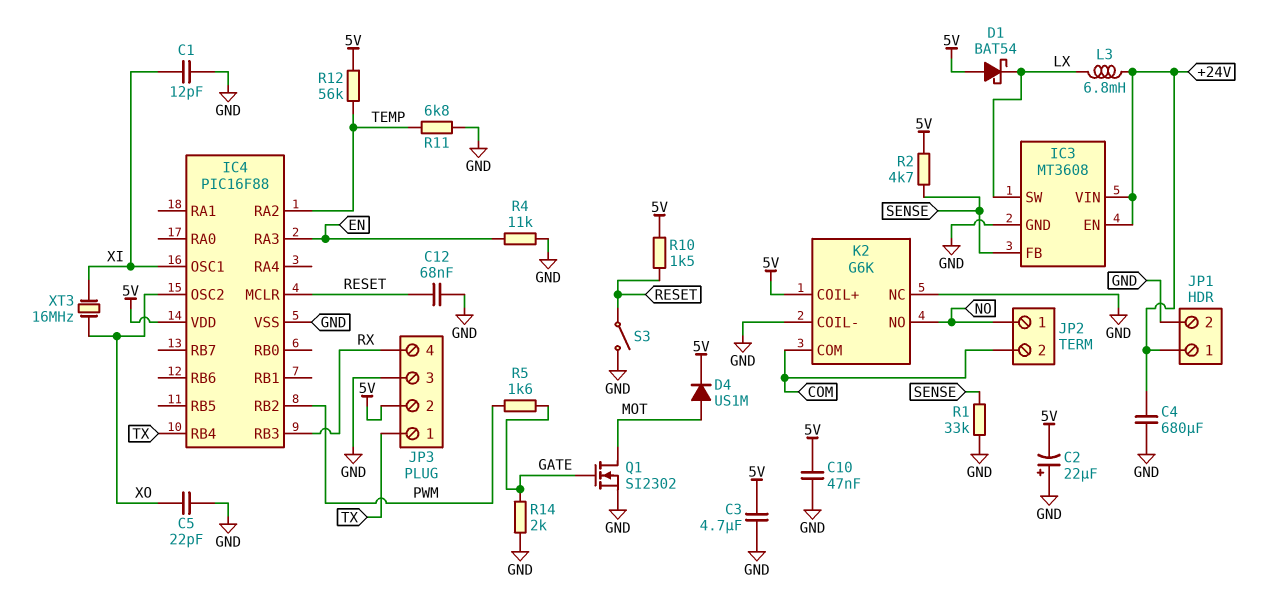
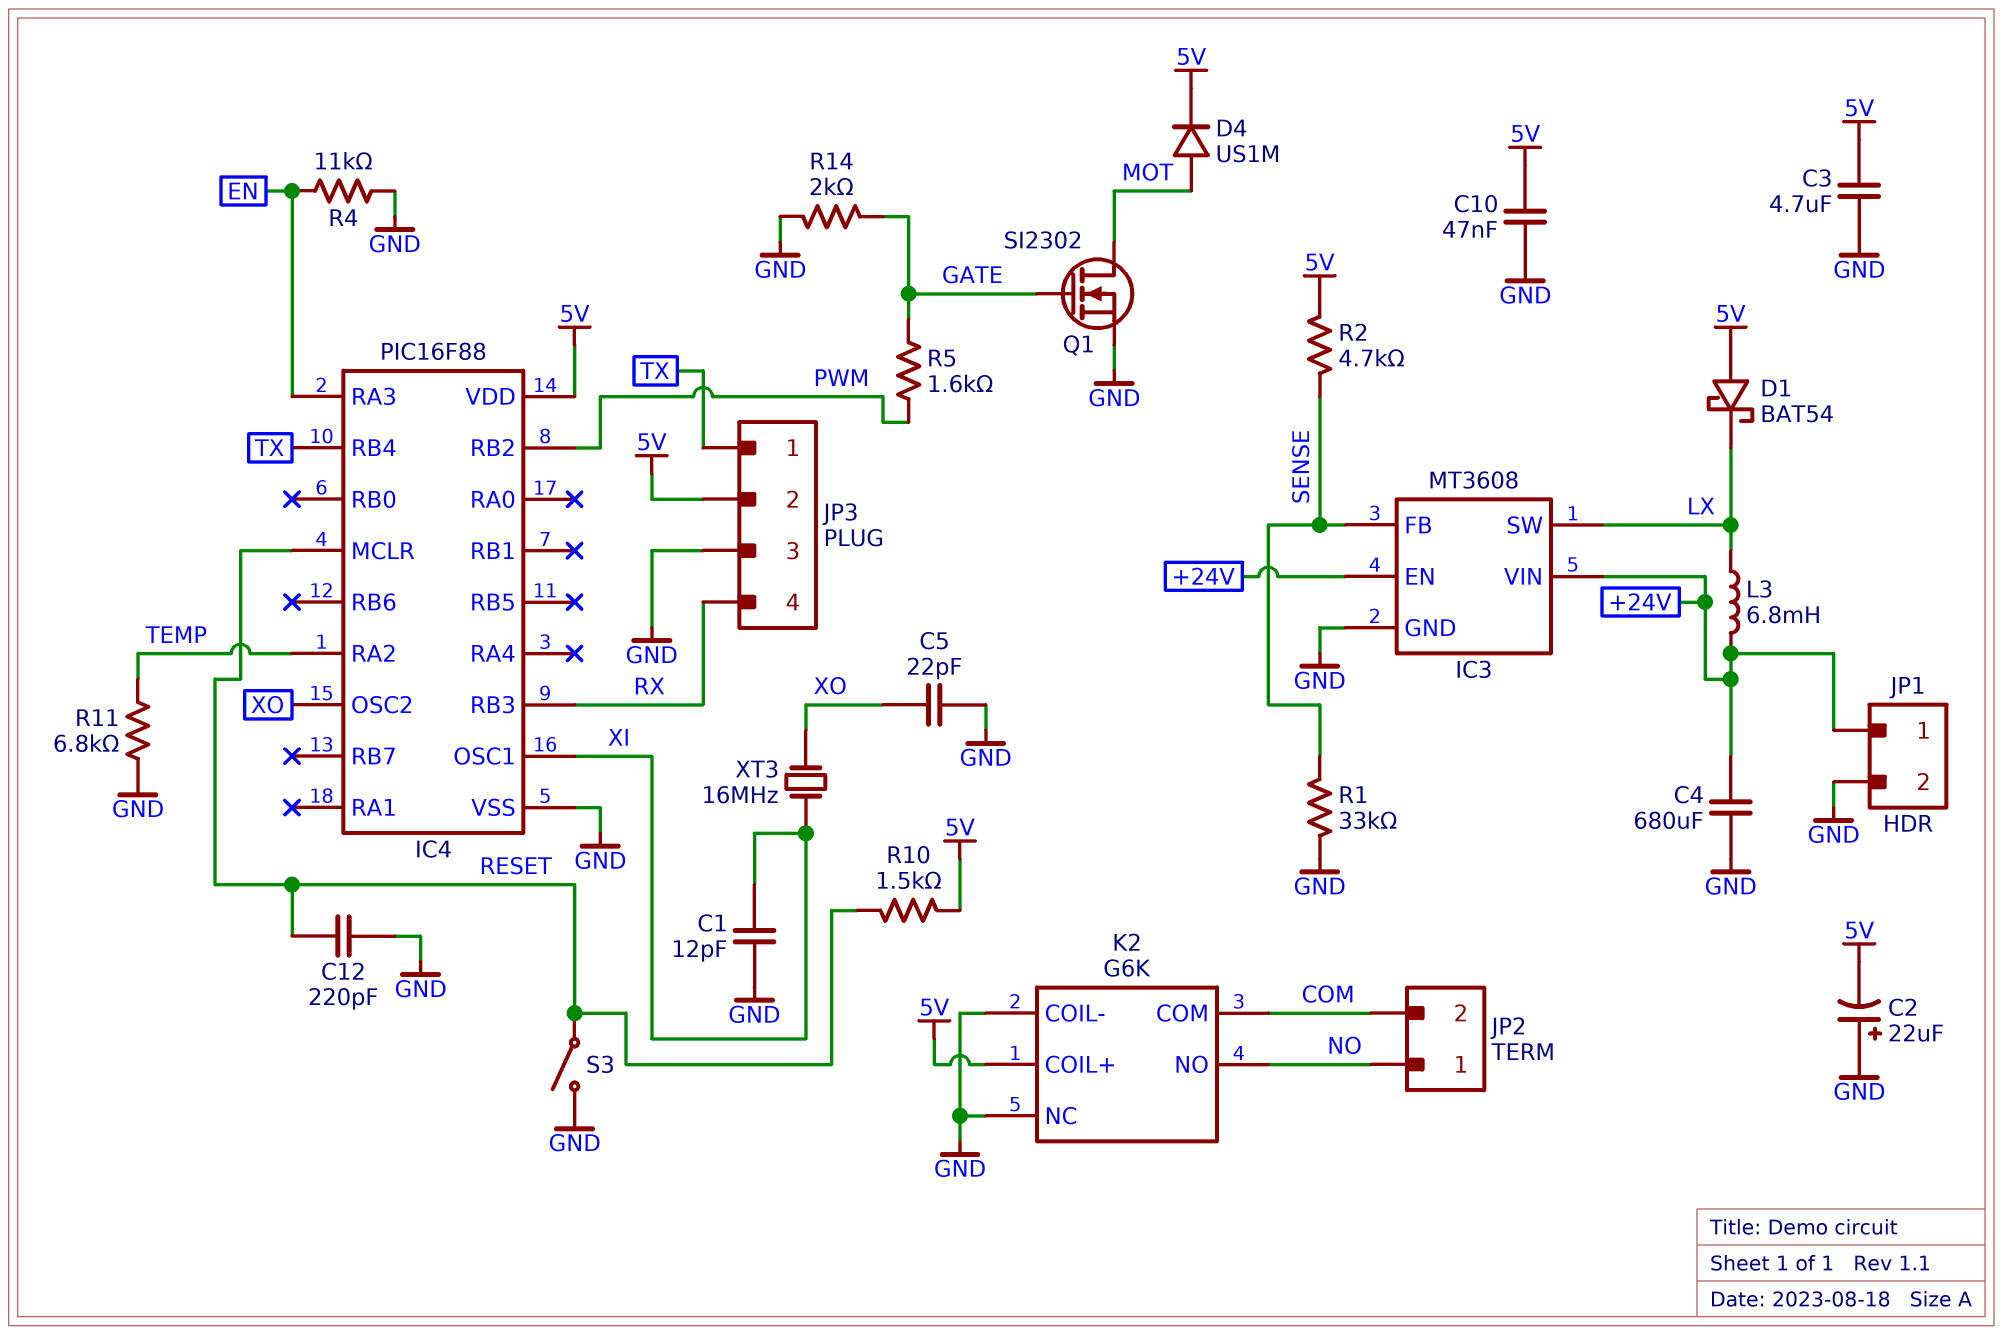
C12: 68nF (GND, RESET) -> 220pF (GND, RESET)
R12: 56k (5V, TEMP) -> none

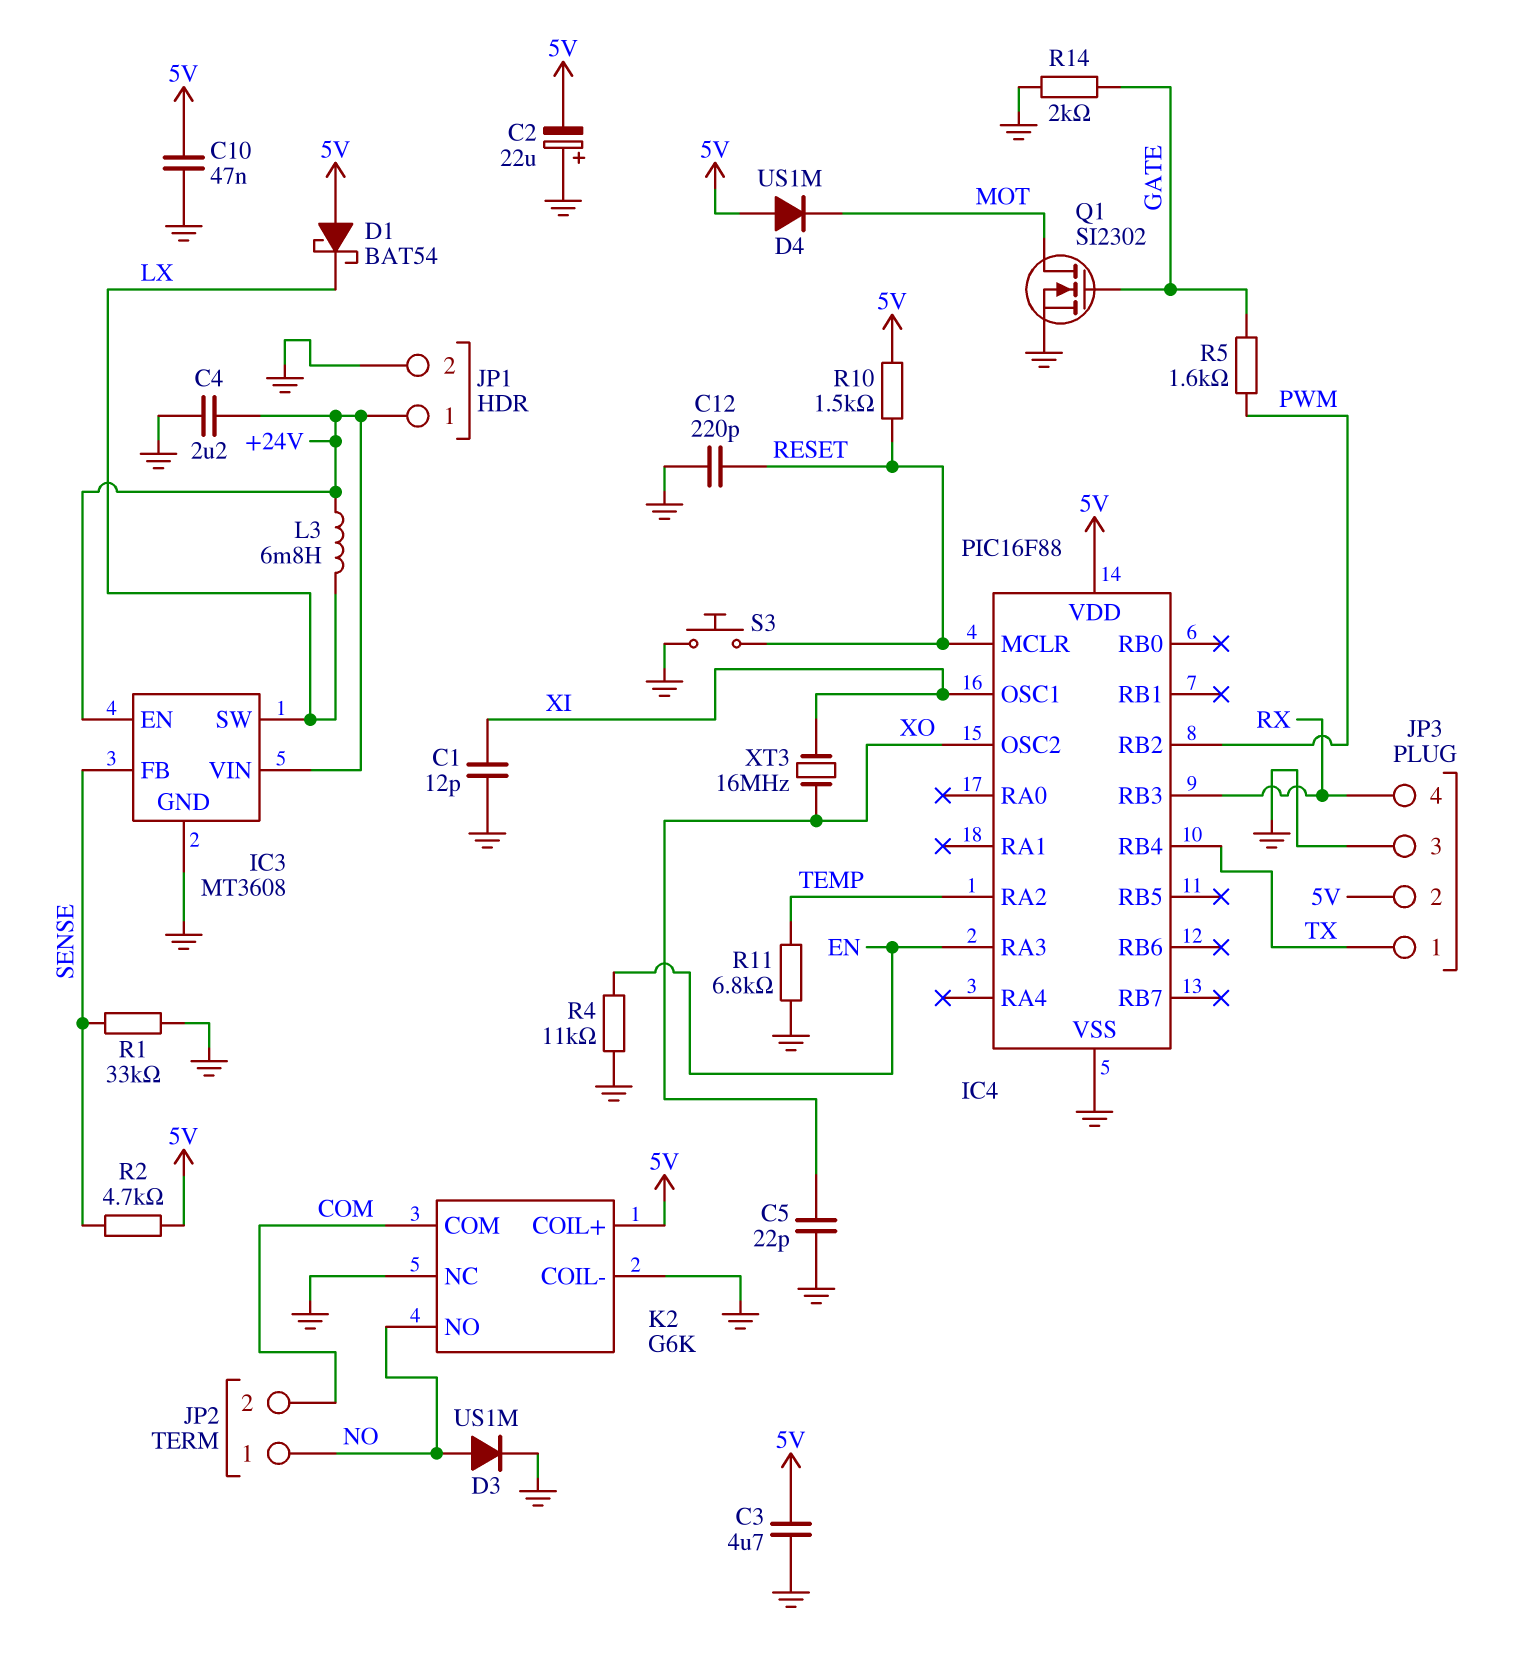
C4: 680uF (+24V, GND) -> 2.2uF (+24V, GND)
D3: none -> diode US1M (A NO, K GND)
D4: diode US1M (A MOT, K 5V) -> diode US1M (A 5V, K MOT)
S3: switch (GND, RESET) -> button (GND, RESET)

